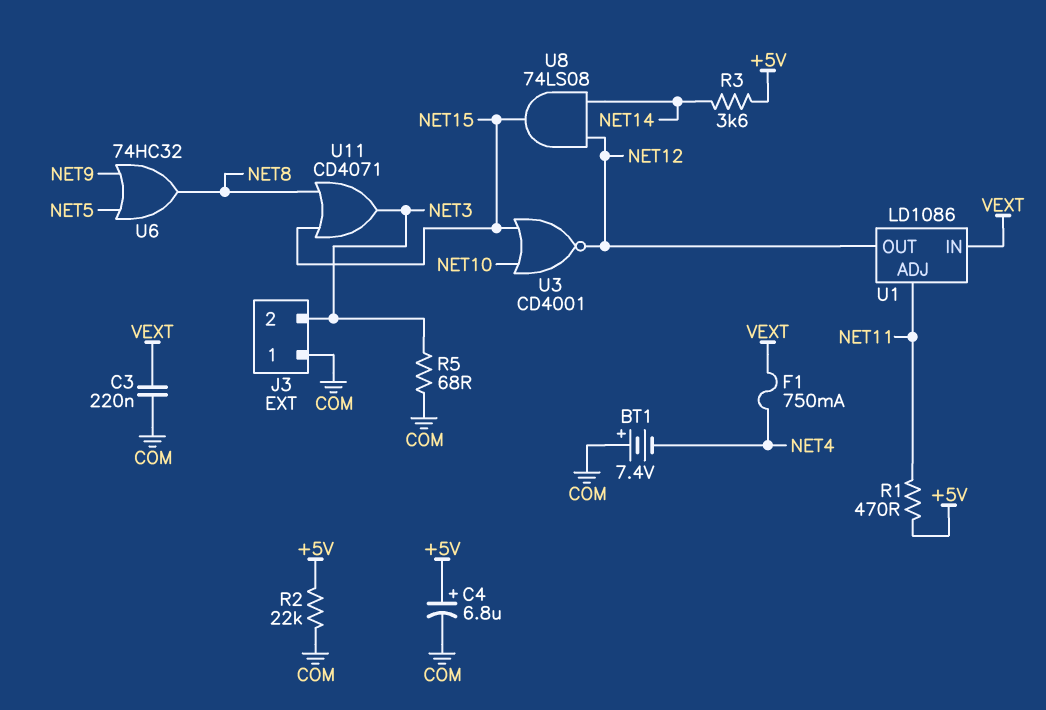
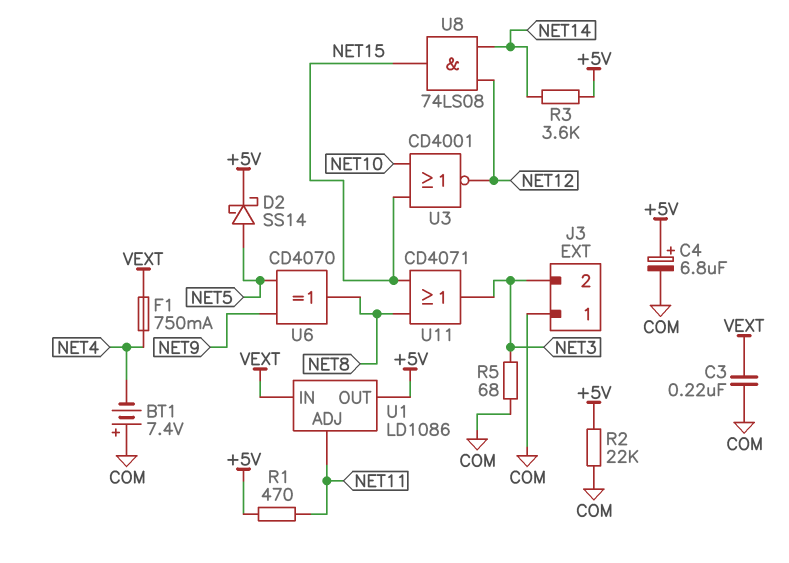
D2: none -> schottky SS14 (A NET5, K +5V)
U1 pin OUT: NET12 -> +5V
U6: OR 74HC32 (in NET5, in NET9, out NET8) -> XOR CD4070 (in NET5, in NET9, out NET8)

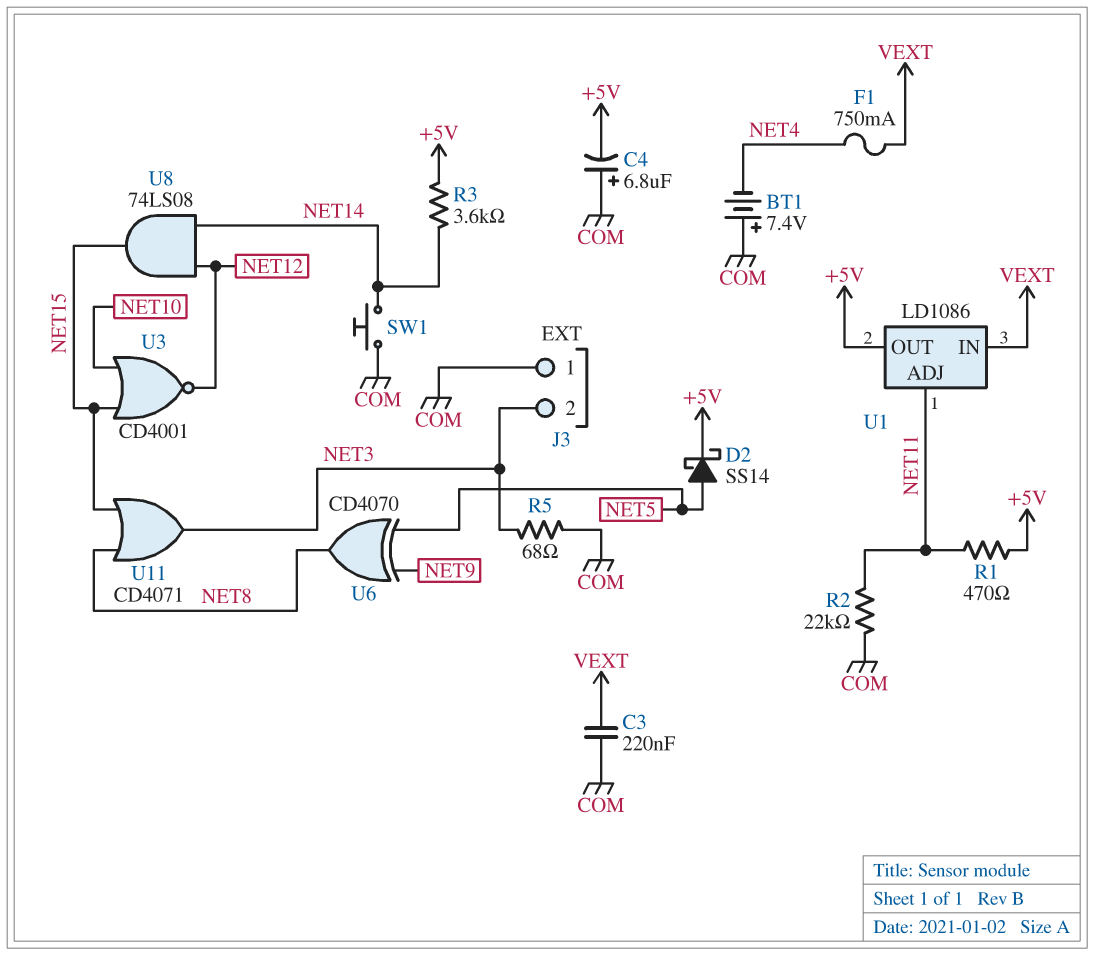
C4: 6.8uF (plus +5V, minus COM) -> 6.8uF (plus COM, minus +5V)
R2: 22k (+5V, COM) -> 22k (COM, NET11)
SW1: none -> button (COM, NET14)

